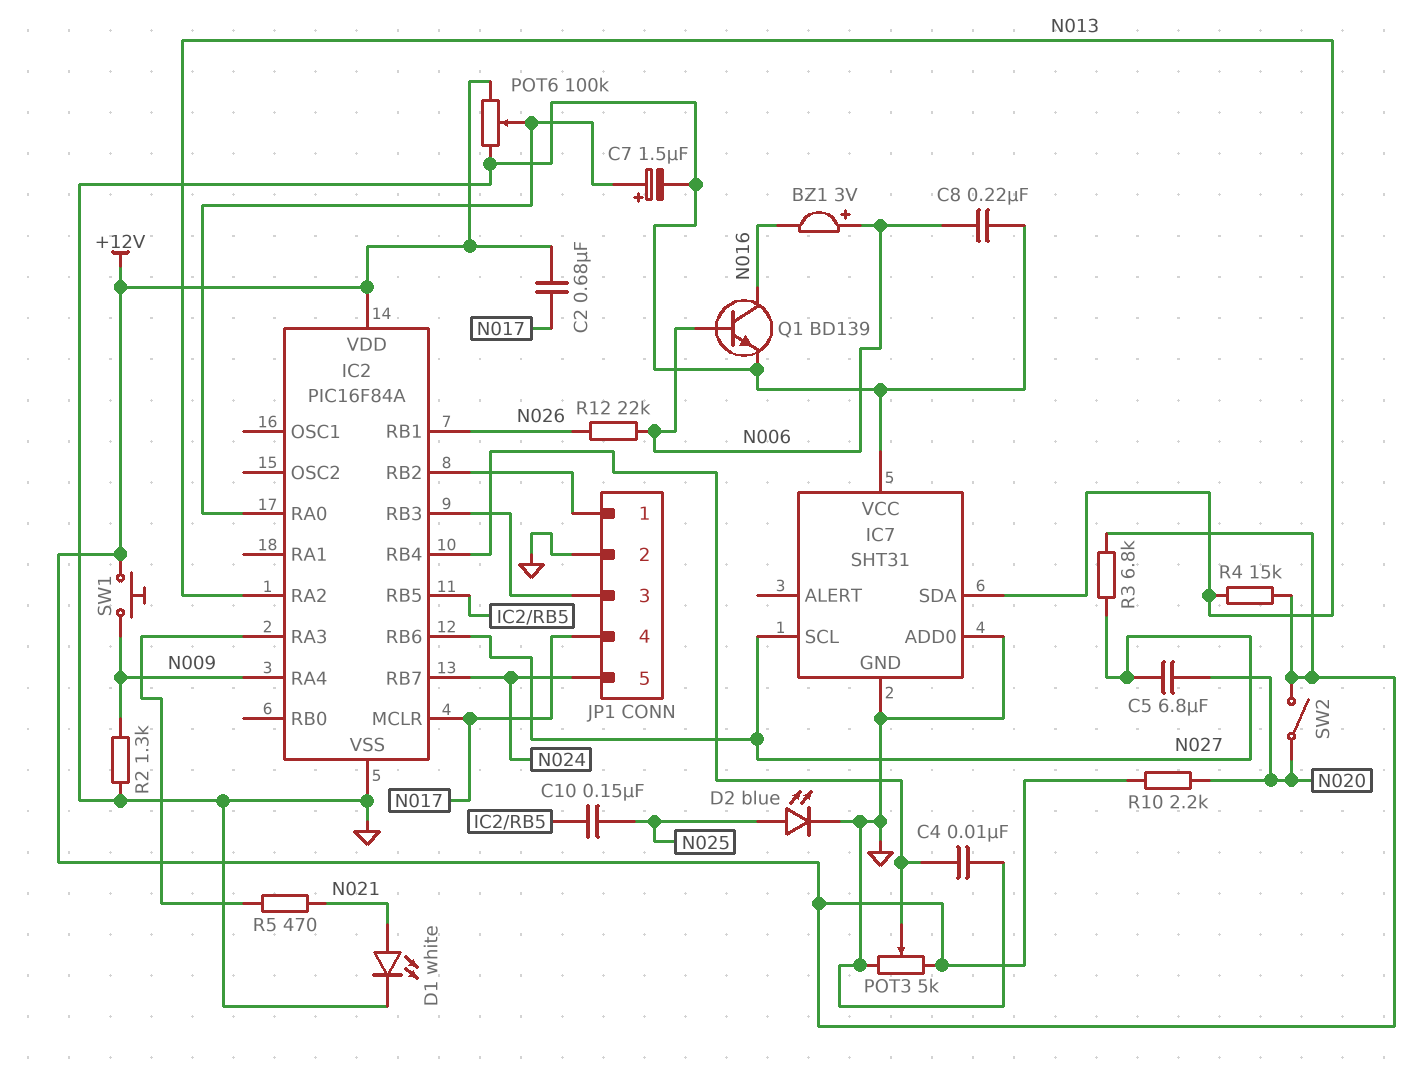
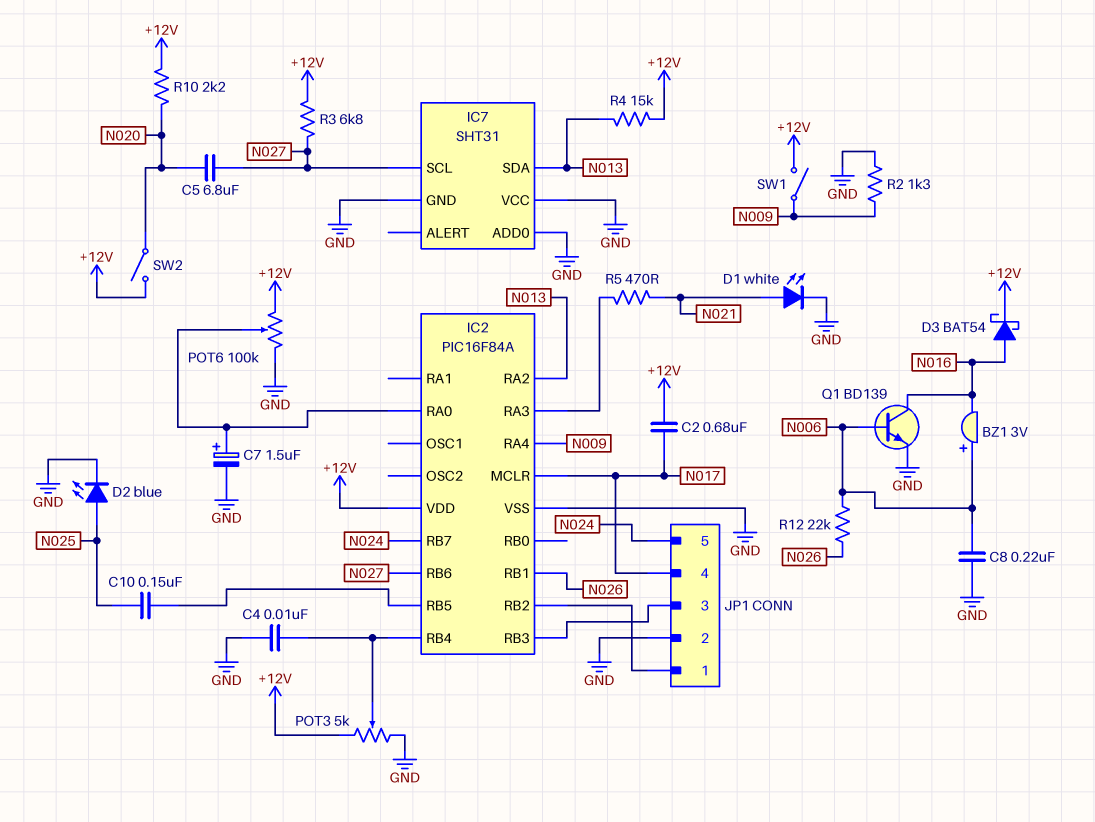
D3: none -> schottky BAT54 (A N016, K +12V)
SW1: button (+12V, N009) -> switch (+12V, N009)

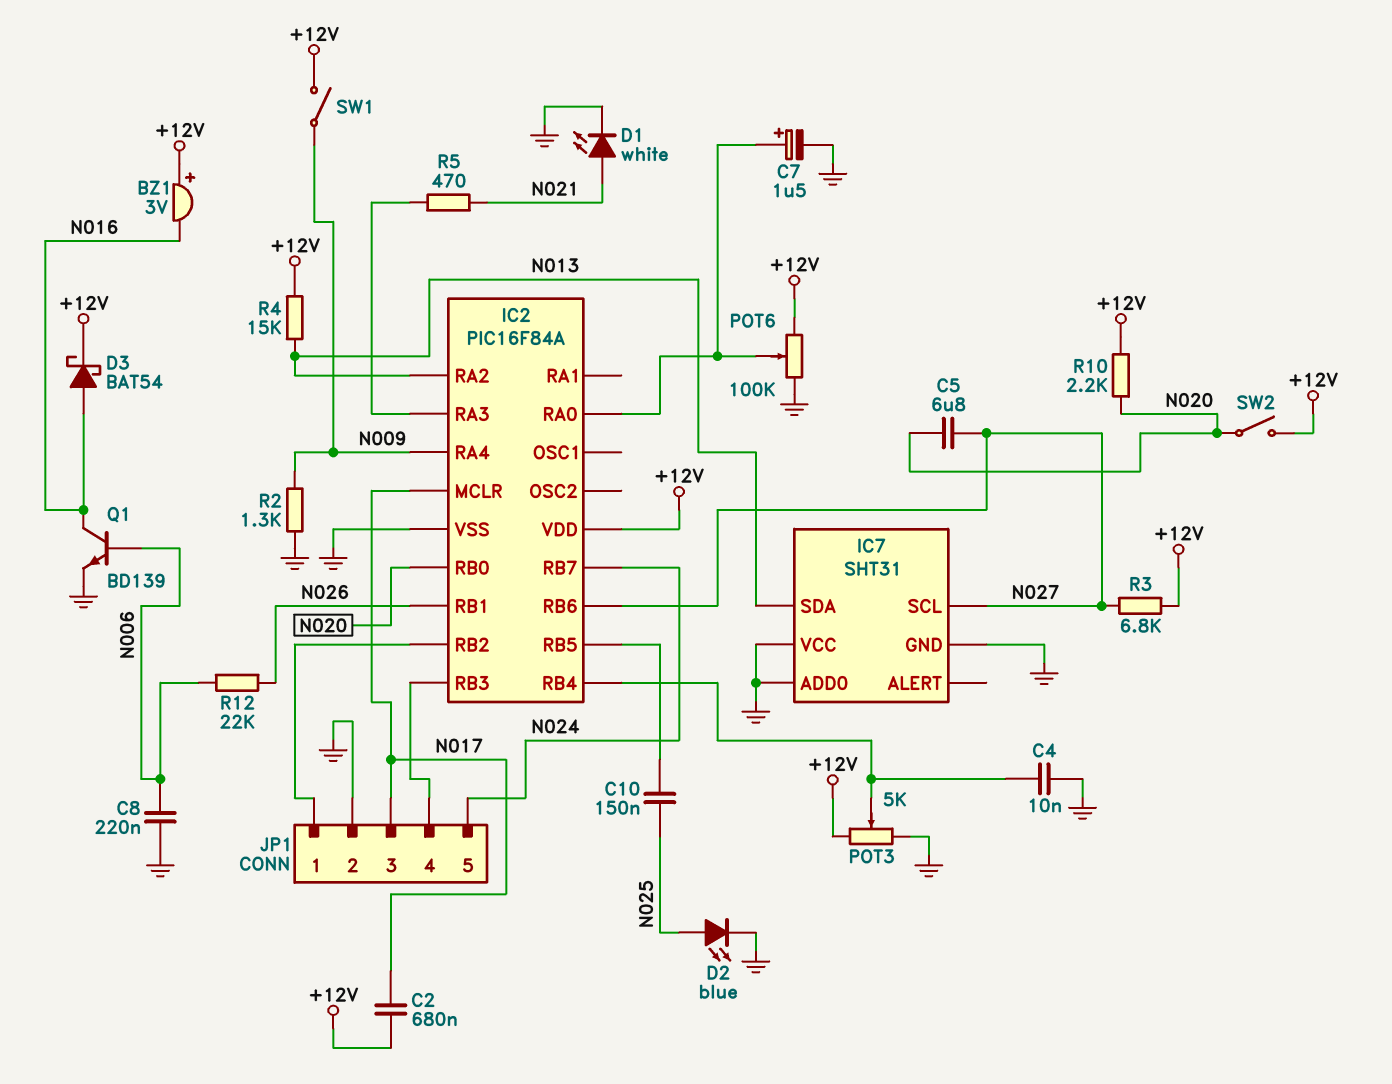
BZ1: buzzer 3V (plus N006, minus N016) -> buzzer 3V (plus +12V, minus N016)
IC2 pin RB0: none -> N020
JP1 pin 3: IC2/RB3 -> N017
JP1 pin 4: N017 -> IC2/RB3

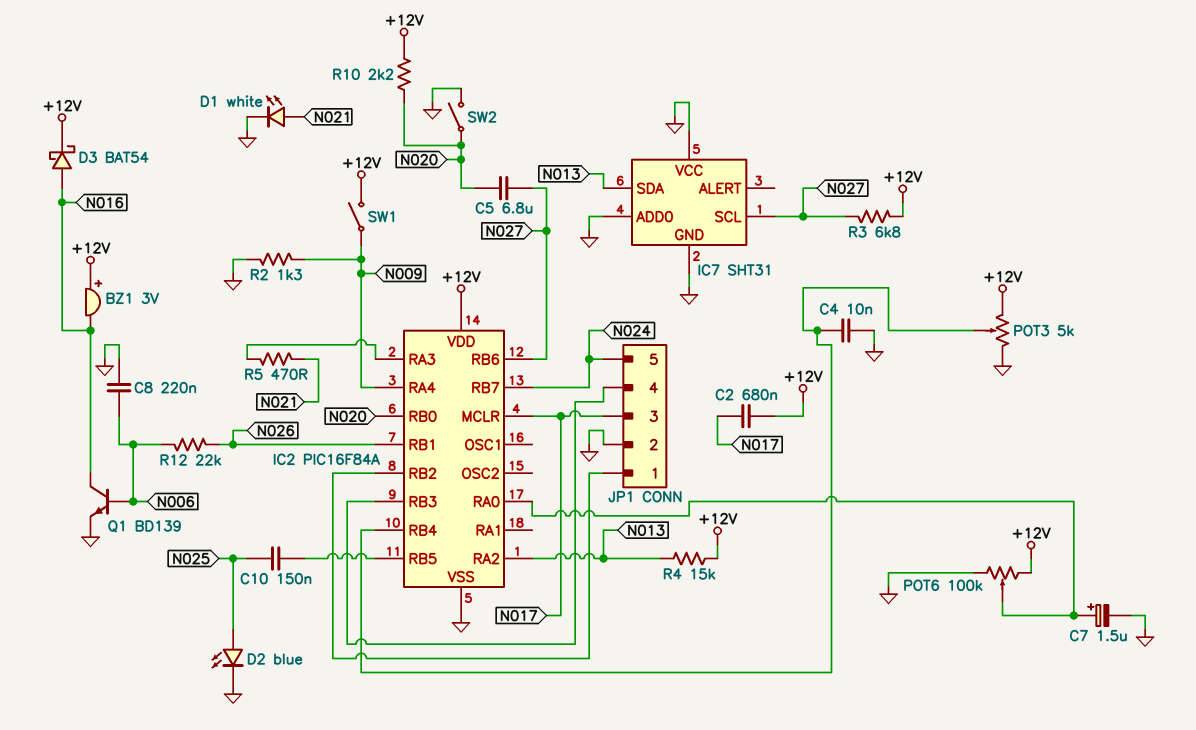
SW2: switch (+12V, N020) -> switch (GND, N020)

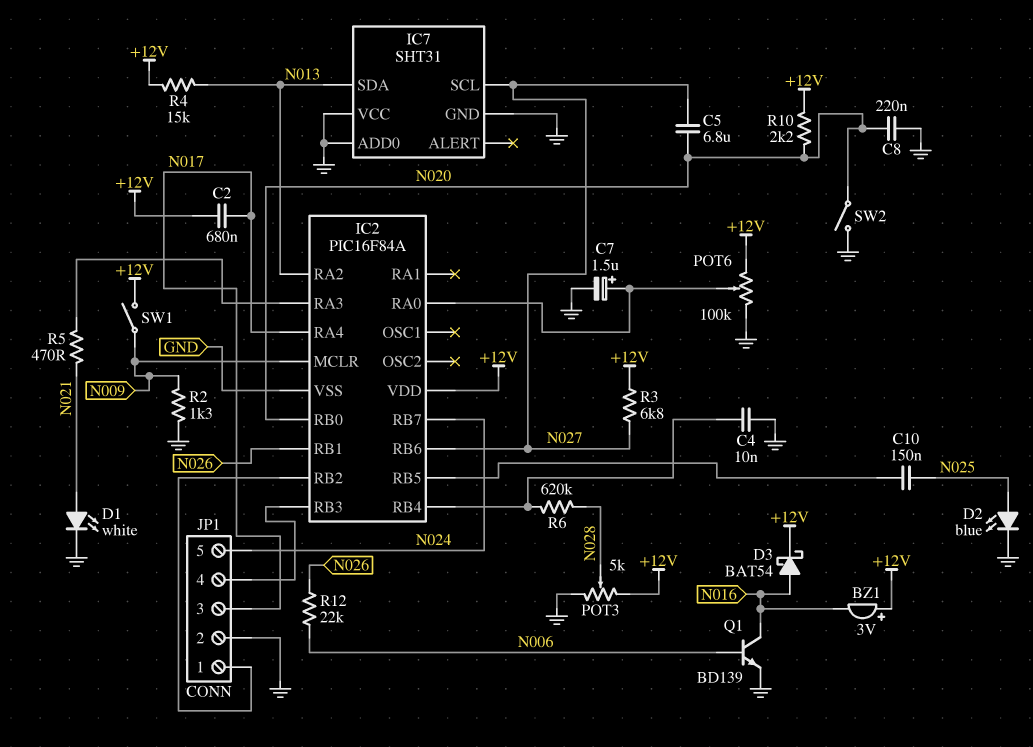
C8: 220nF (GND, N006) -> 220nF (GND, N020)
IC2 pin MCLR: N017 -> N009
IC2 pin RA4: N009 -> N017
POT3: 5k (+12V, GND, wiper IC2/RB4) -> 5k (+12V, GND, wiper N028)
R6: none -> 620k (IC2/RB4, N028)

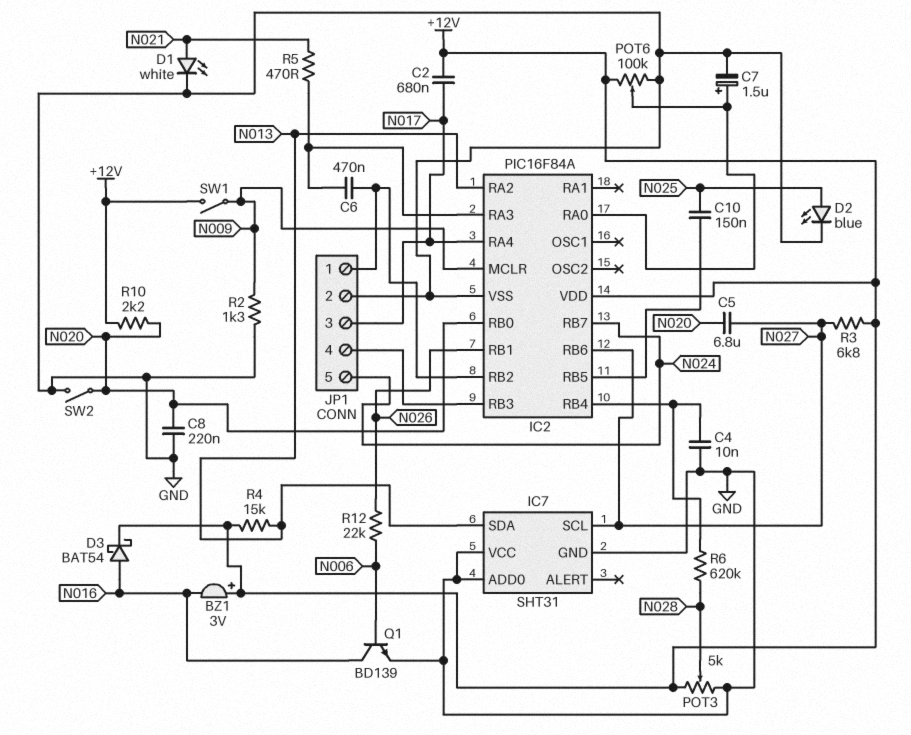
C6: none -> 470nF (IC2/RA3, IC2/RB2)

